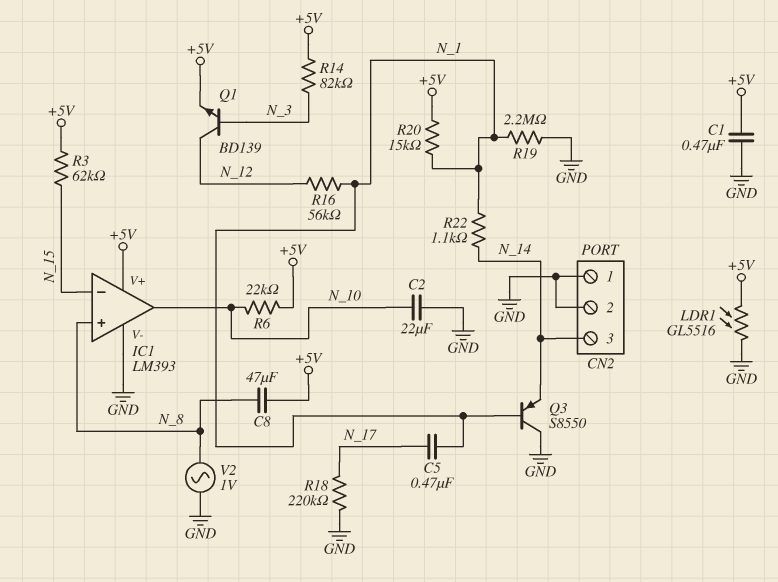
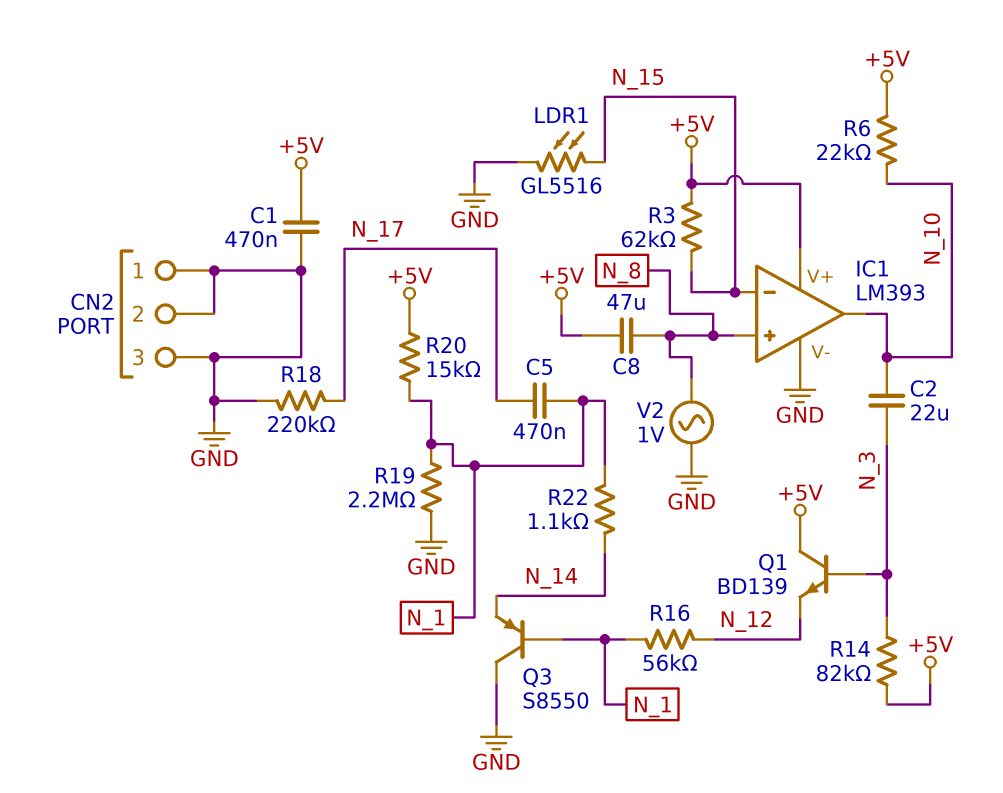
C2: 22uF (GND, N_10) -> 22uF (N_3, N_10)
CN2 pin 3: N_14 -> GND
LDR1: GL5516 (+5V, GND) -> GL5516 (GND, N_15)
Q1: NPN BD139 (B N_3, C N_12, E +5V) -> NPN BD139 (B N_3, C +5V, E N_12)

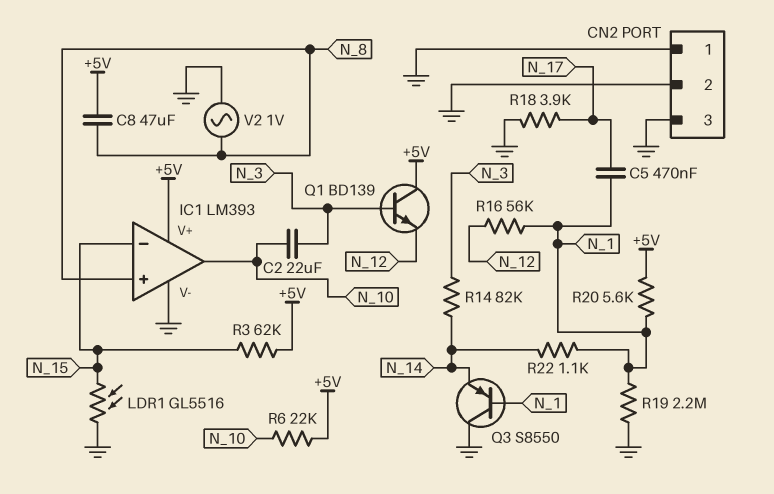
C1: 470nF (+5V, GND) -> none
R14: 82k (+5V, N_3) -> 82k (N_3, N_14)
R18: 220k (GND, N_17) -> 3.9k (GND, N_17)
R20: 15k (+5V, N_1) -> 5.6k (+5V, N_1)

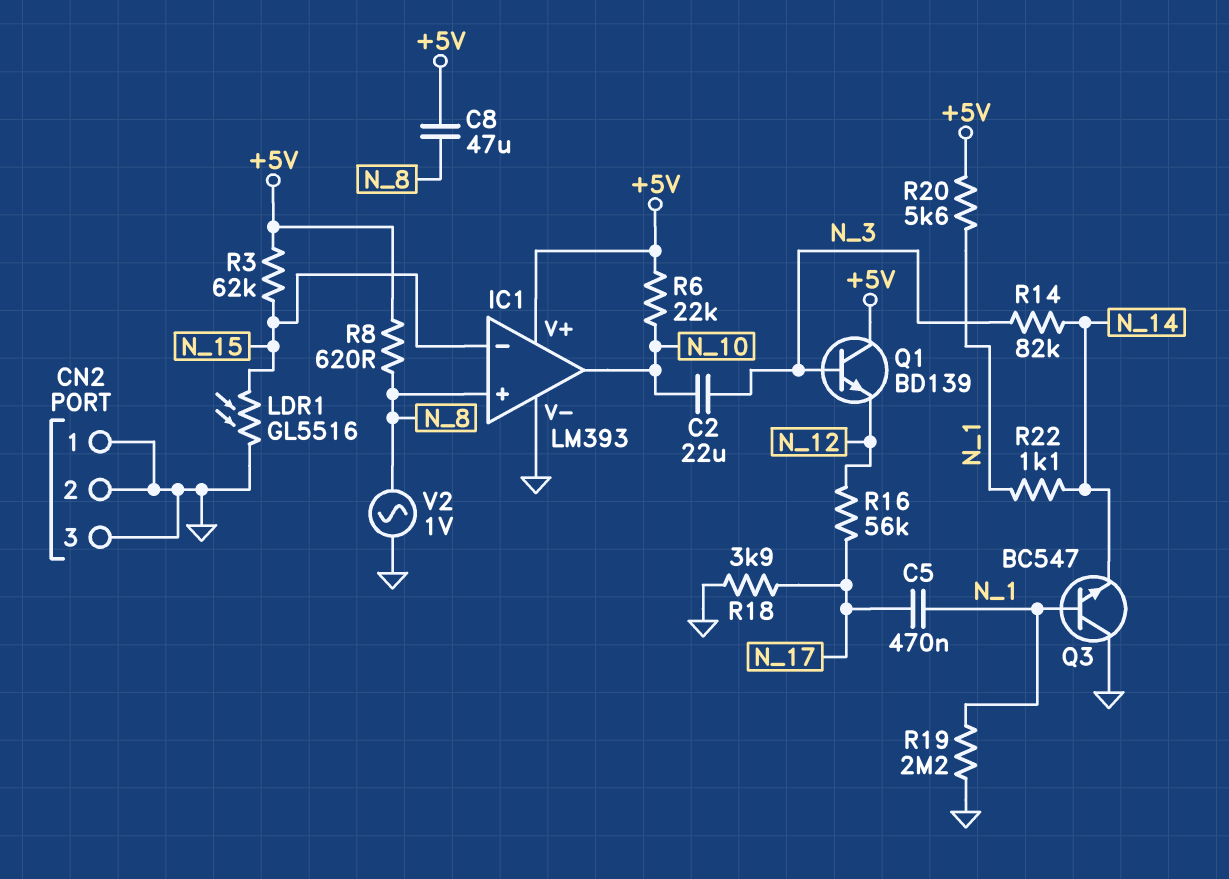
Q3: PNP S8550 (B N_1, C GND, E N_14) -> NPN BC547 (B N_1, C GND, E N_14)
R8: none -> 620 (+5V, N_8)
R16: 56k (N_1, N_12) -> 56k (N_12, N_17)

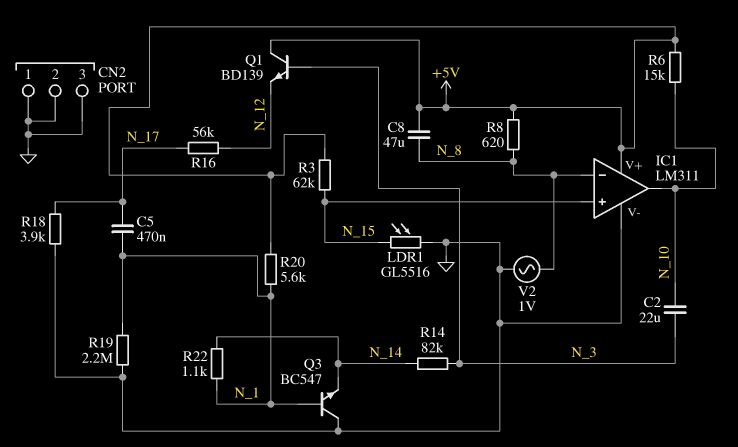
IC1: LM393 -> LM311
IC1 pin in+: N_8 -> N_15
IC1 pin in-: N_15 -> N_8
R6: 22k (+5V, N_10) -> 15k (+5V, N_10)

